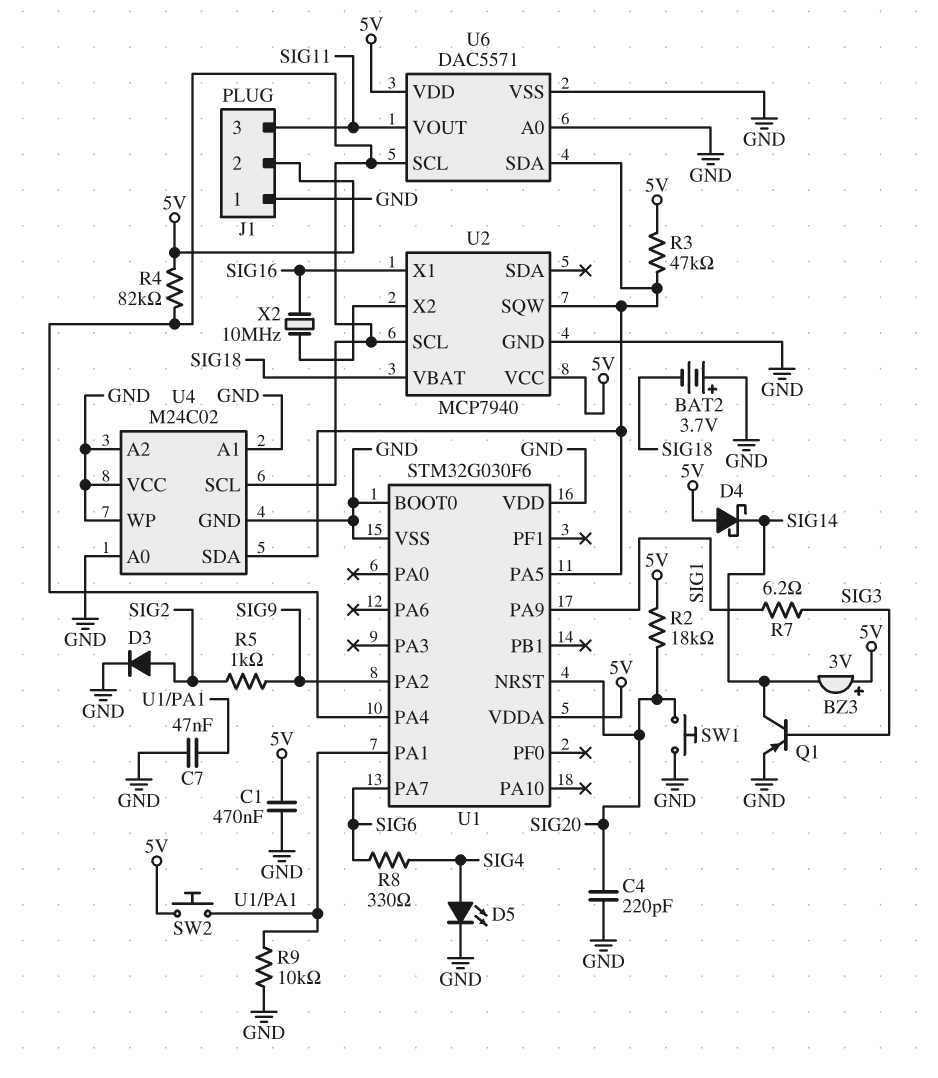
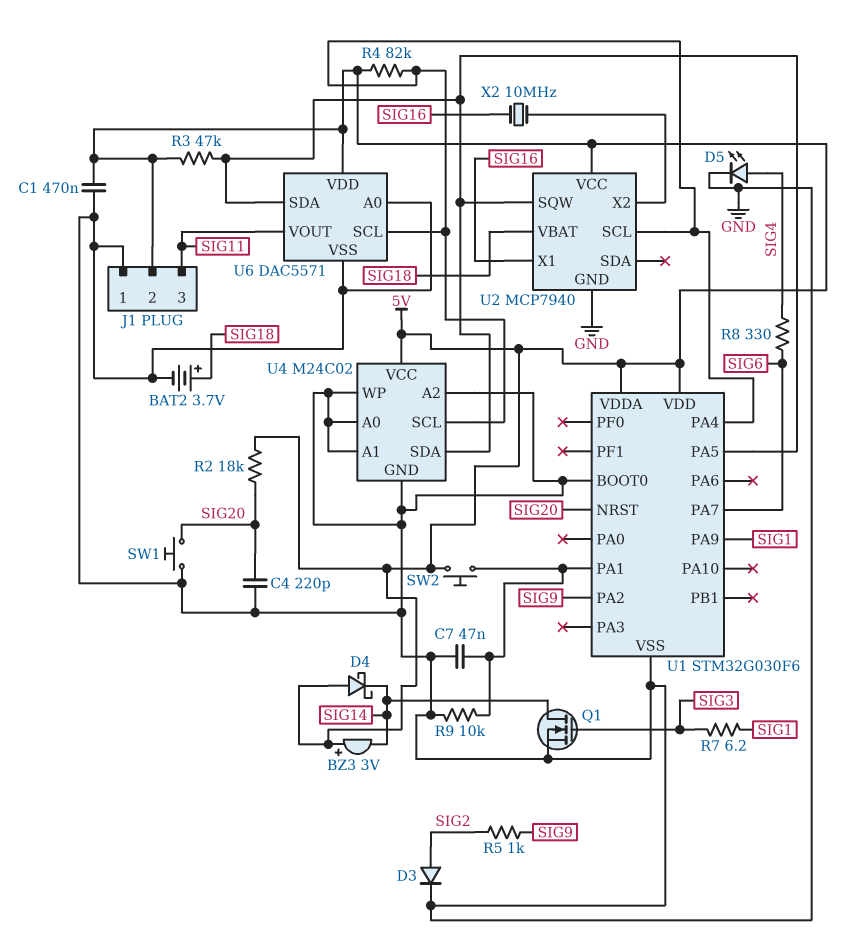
BAT2: 3.7V (plus GND, minus SIG18) -> 3.7V (plus SIG18, minus GND)
Q1: PNP (B SIG3, C SIG14, E GND) -> NMOS (G SIG3, D SIG14, S GND)
U1 pin VDD: GND -> 5V
U4 pin VCC: GND -> 5V

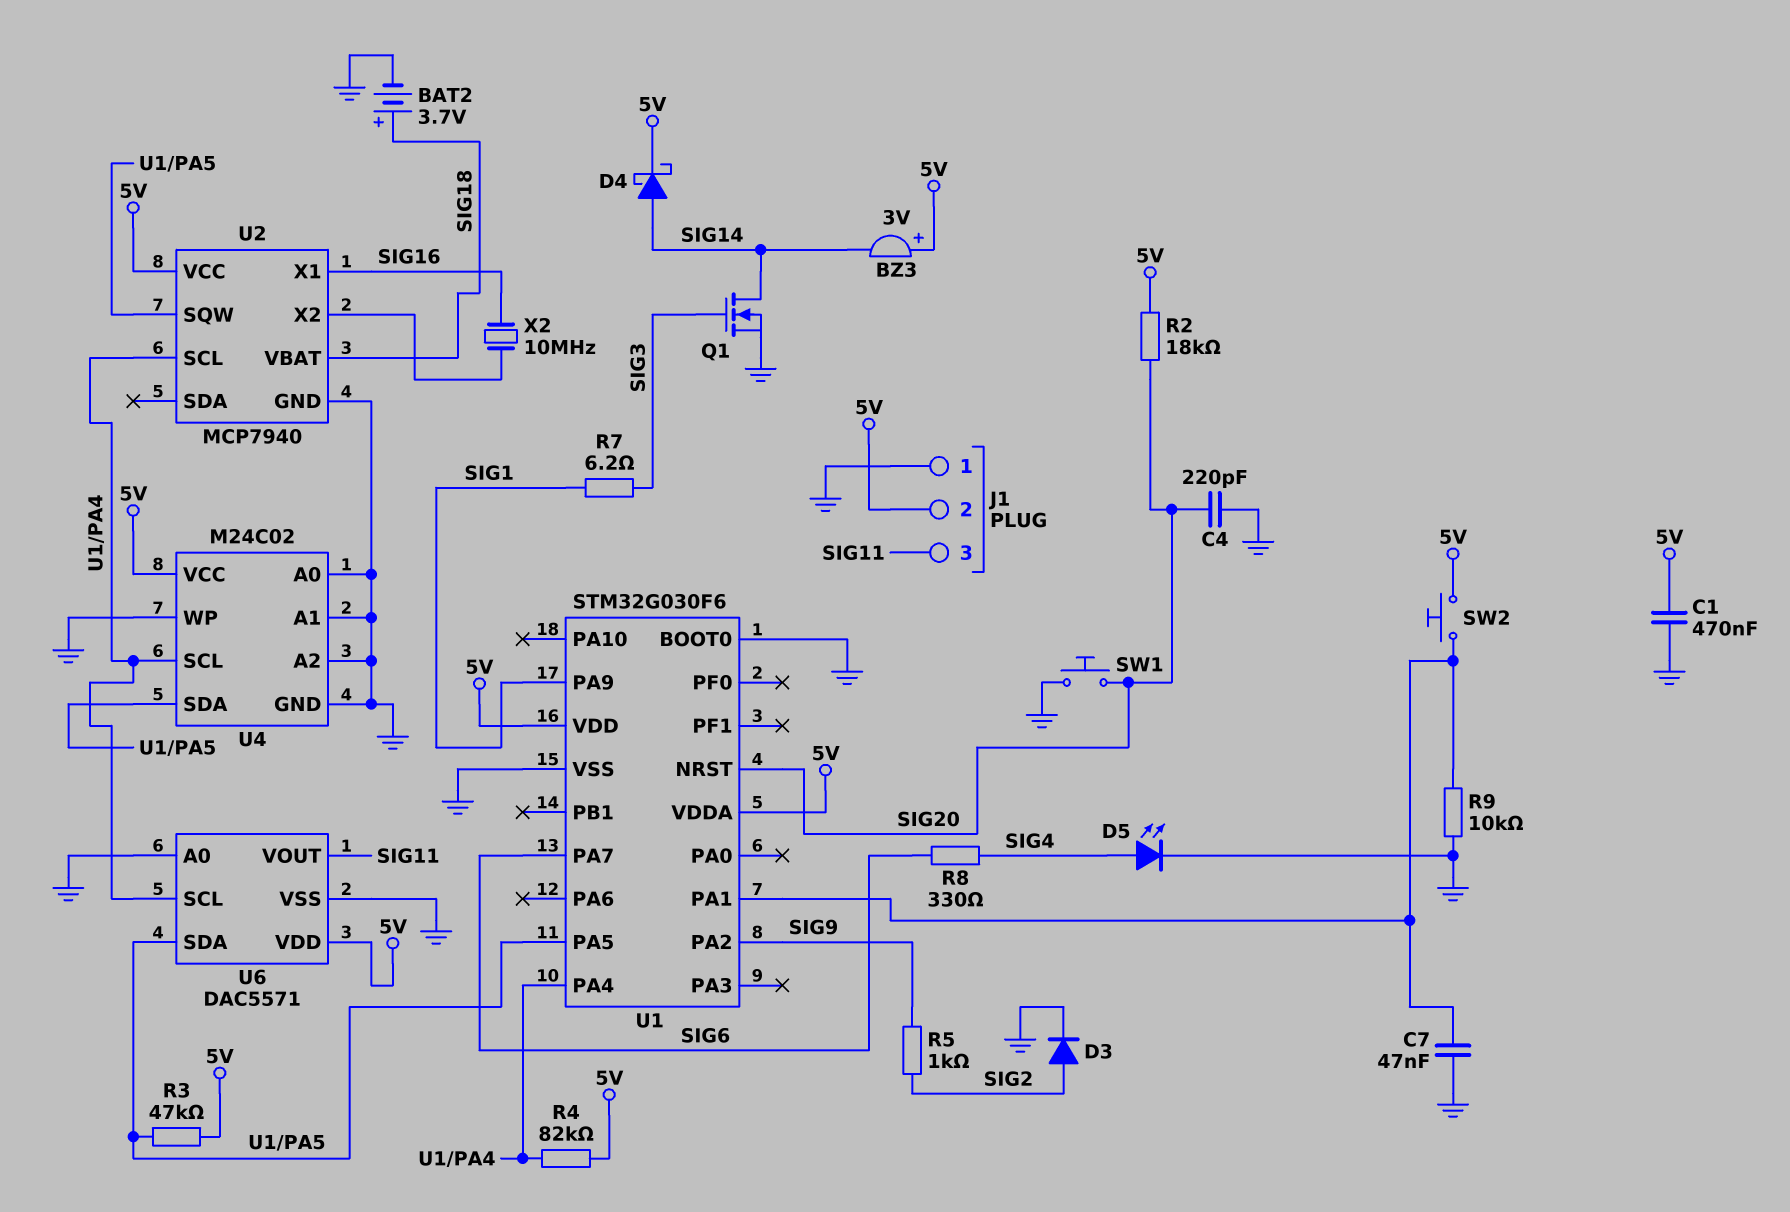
D4: schottky (A 5V, K SIG14) -> schottky (A SIG14, K 5V)

